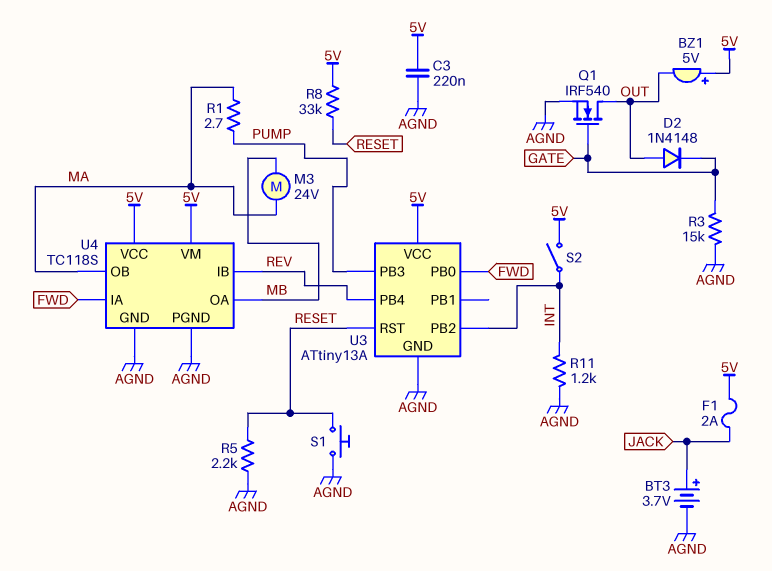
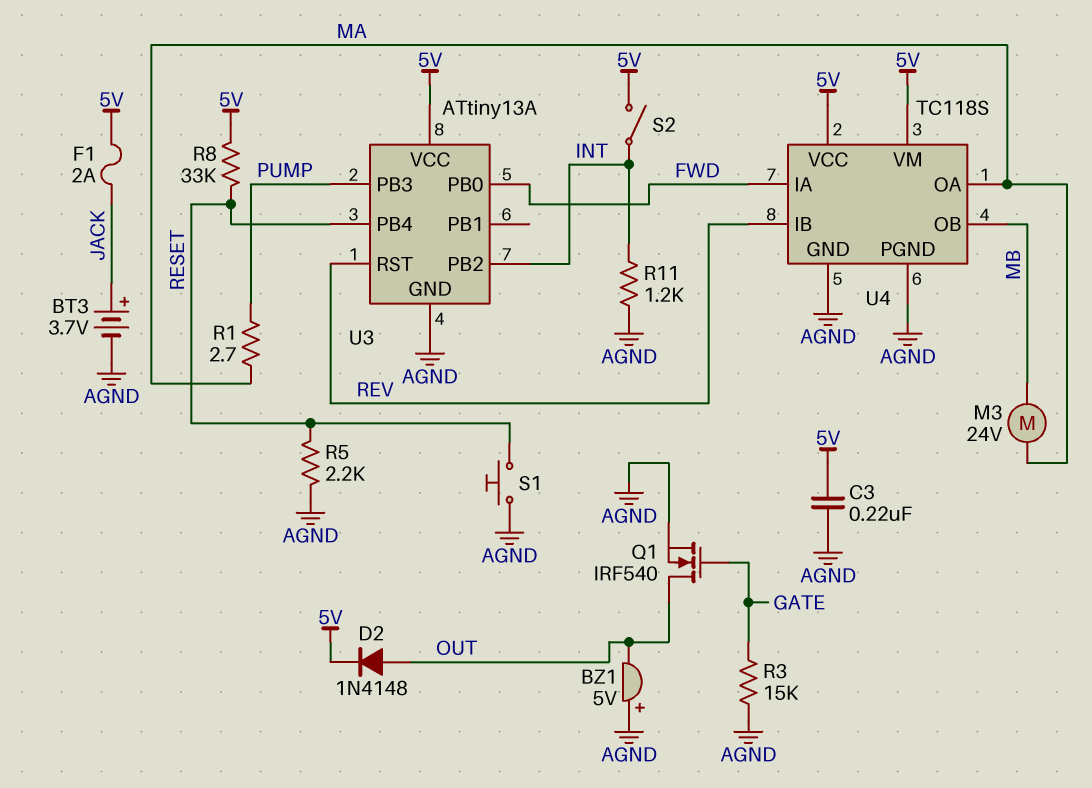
BZ1: buzzer 5V (plus 5V, minus OUT) -> buzzer 5V (plus AGND, minus OUT)
D2: diode 1N4148 (A OUT, K GATE) -> diode 1N4148 (A OUT, K 5V)
U3 pin PB4: REV -> RESET
U3 pin RST: RESET -> REV
U4 pin OA: MB -> MA
U4 pin OB: MA -> MB

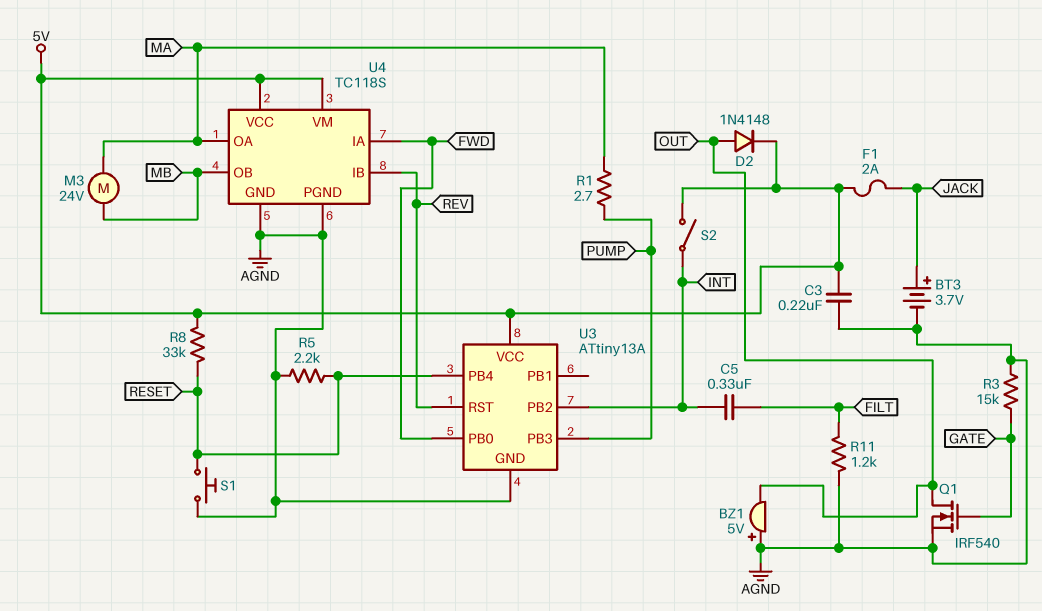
C5: none -> 330nF (FILT, INT)
R11: 1.2k (AGND, INT) -> 1.2k (AGND, FILT)

